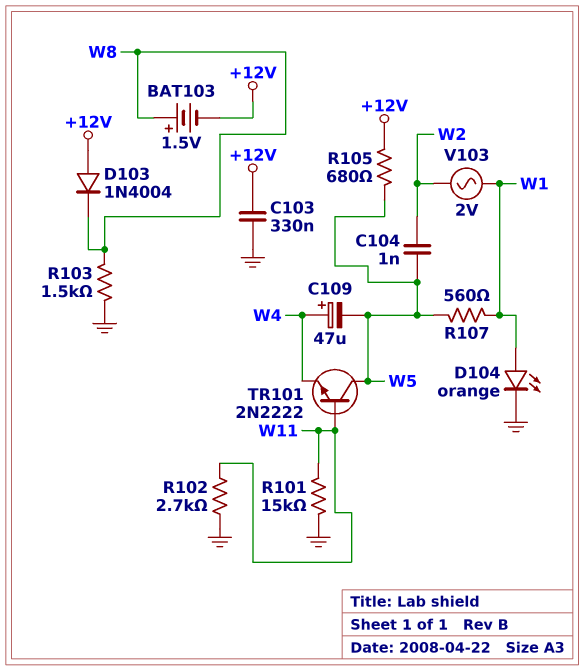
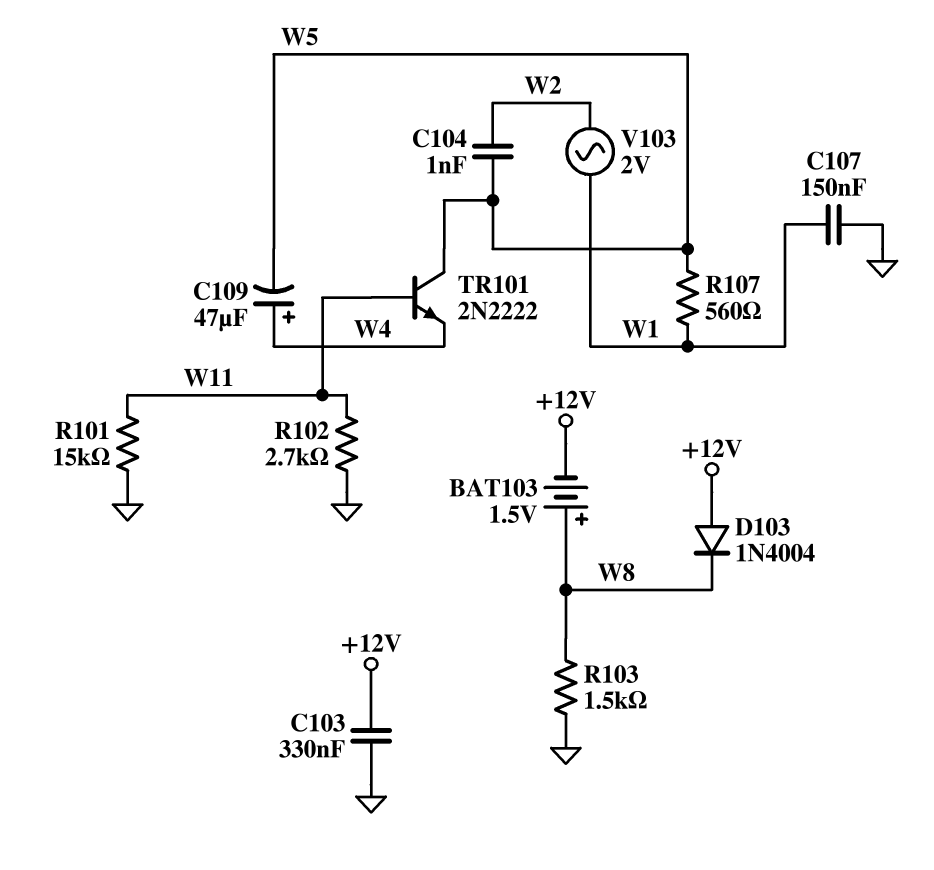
C107: none -> 150nF (GND, W1)
D104: LED orange (A W1, K GND) -> none
R105: 680 (+12V, W5) -> none

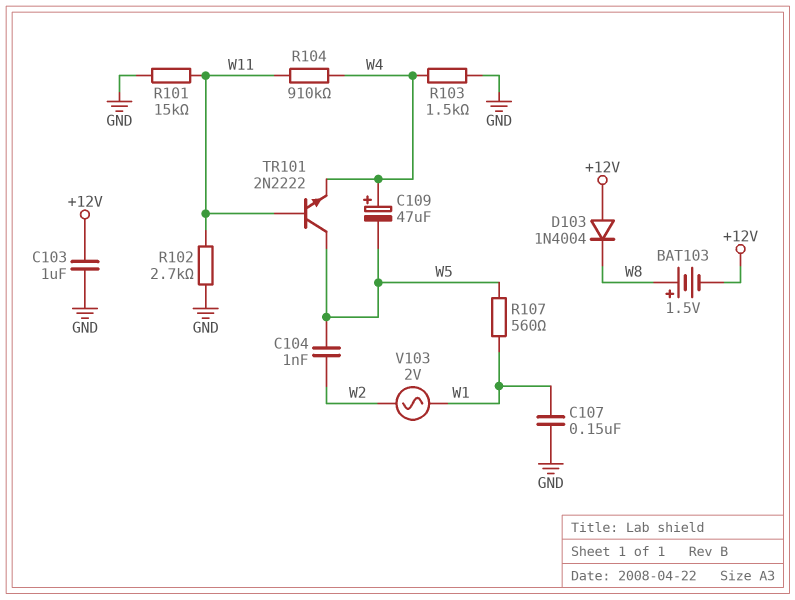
C103: 330nF (+12V, GND) -> 1uF (+12V, GND)
R103: 1.5k (GND, W8) -> 1.5k (GND, W4)
R104: none -> 910k (W4, W11)

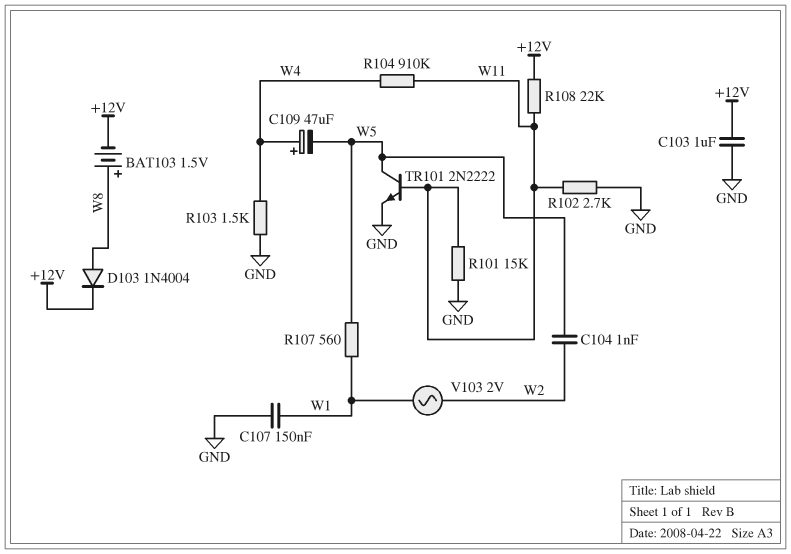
D103: diode 1N4004 (A +12V, K W8) -> diode 1N4004 (A W8, K +12V)
R108: none -> 22k (+12V, W11)
TR101: NPN 2N2222 (B W11, C W5, E W4) -> NPN 2N2222 (B W11, C W5, E GND)

